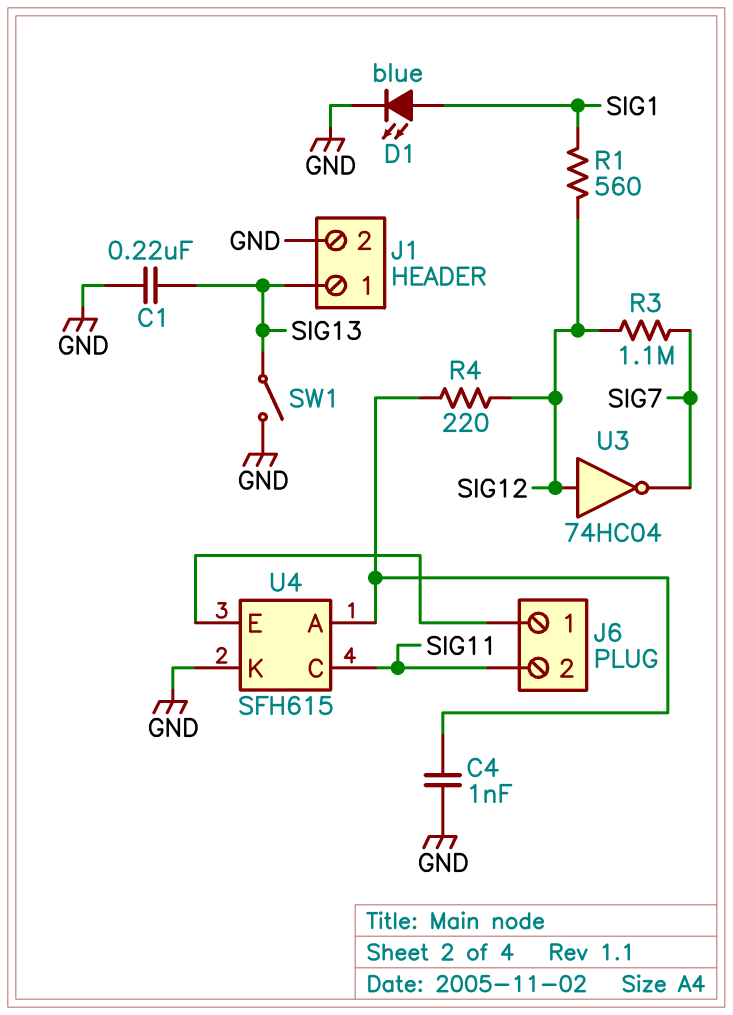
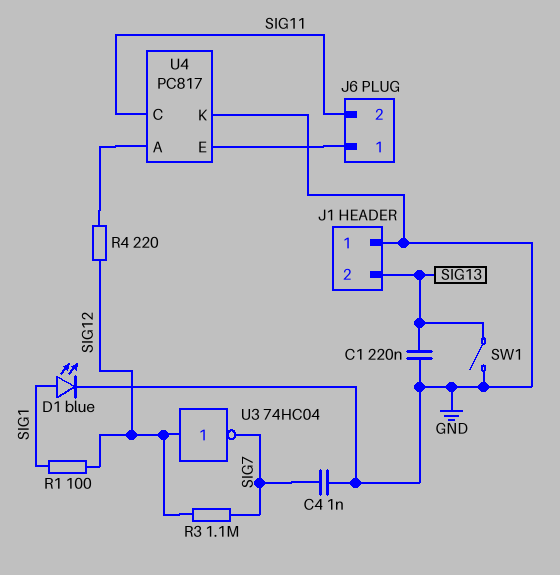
C4: 1nF (GND, U4/A) -> 1nF (GND, SIG7)
J1 pin 1: SIG13 -> GND
J1 pin 2: GND -> SIG13
R1: 560 (SIG1, SIG12) -> 100 (SIG1, SIG12)
U4: SFH615 -> PC817

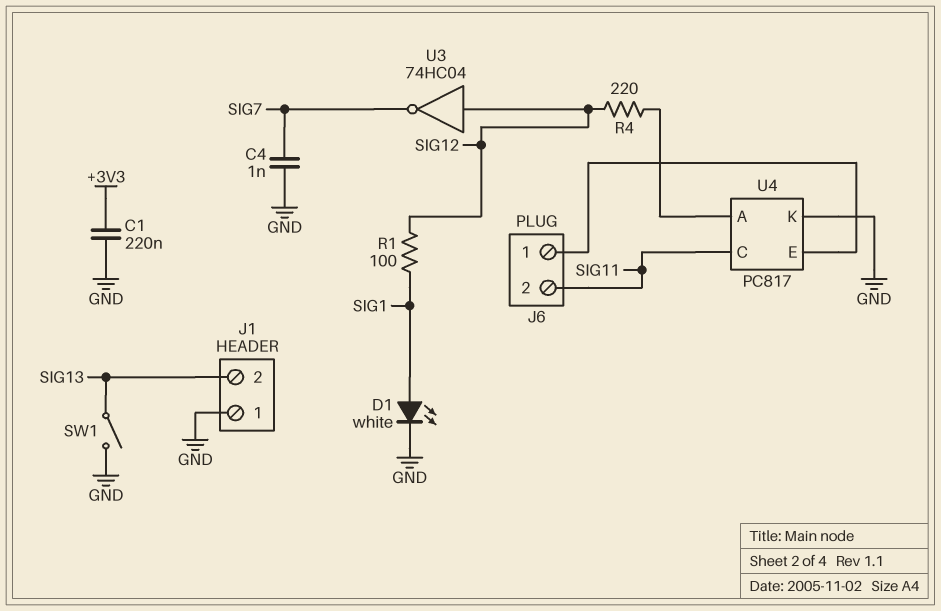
C1: 220nF (GND, SIG13) -> 220nF (+3V3, GND)
D1: LED blue (A SIG1, K GND) -> LED white (A SIG1, K GND)
R3: 1.1M (SIG7, SIG12) -> none

